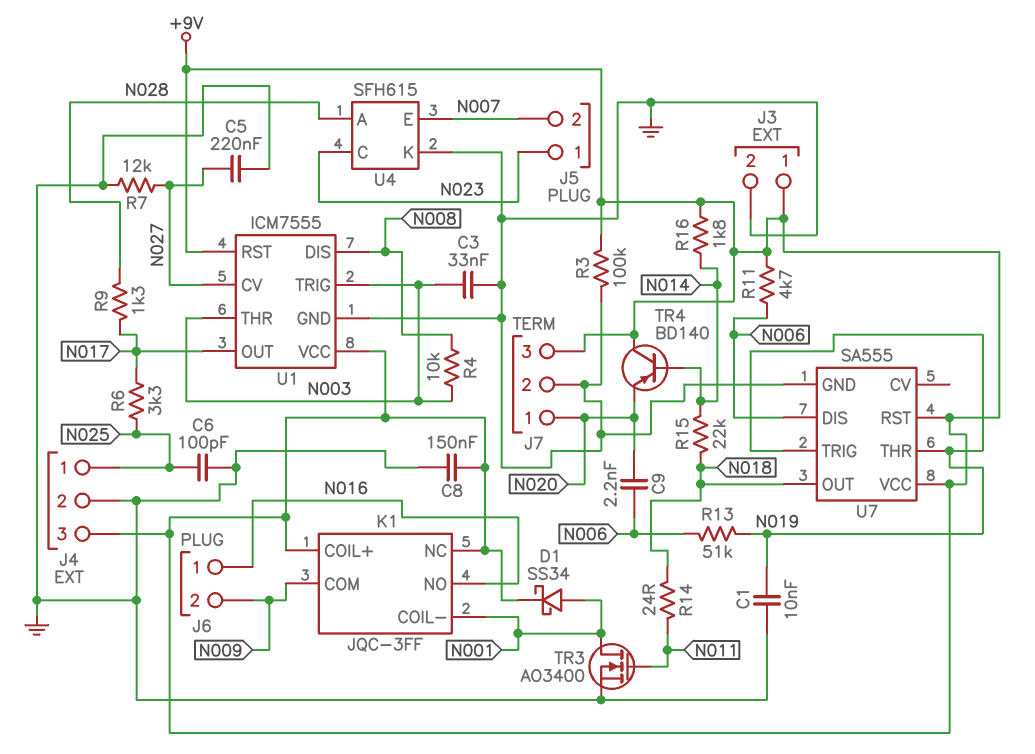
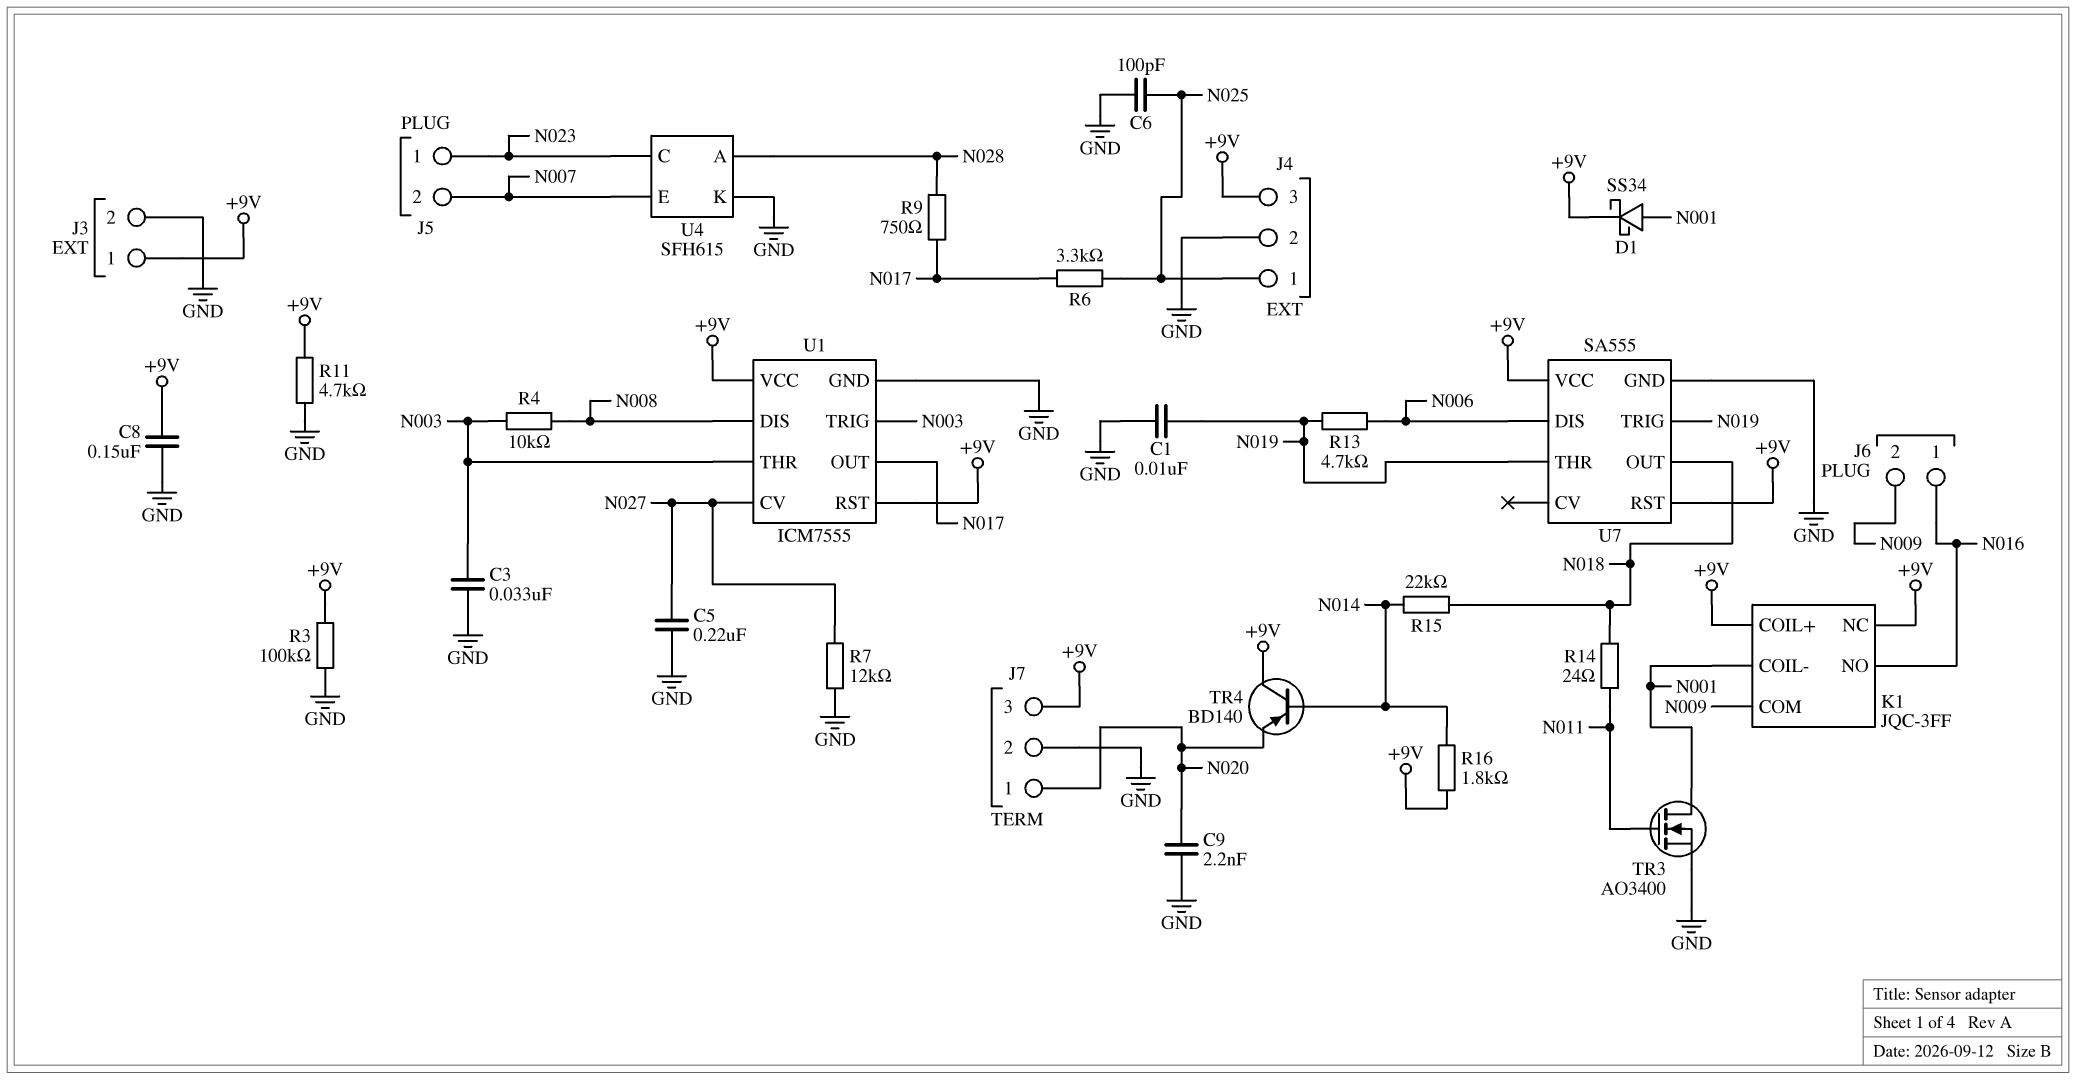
C9: 2.2nF (N006, N020) -> 2.2nF (GND, N020)
R9: 1.3k (N017, N028) -> 750 (N017, N028)
R11: 4.7k (+9V, N006) -> 4.7k (+9V, GND)
R13: 51k (N006, N019) -> 4.7k (N006, N019)

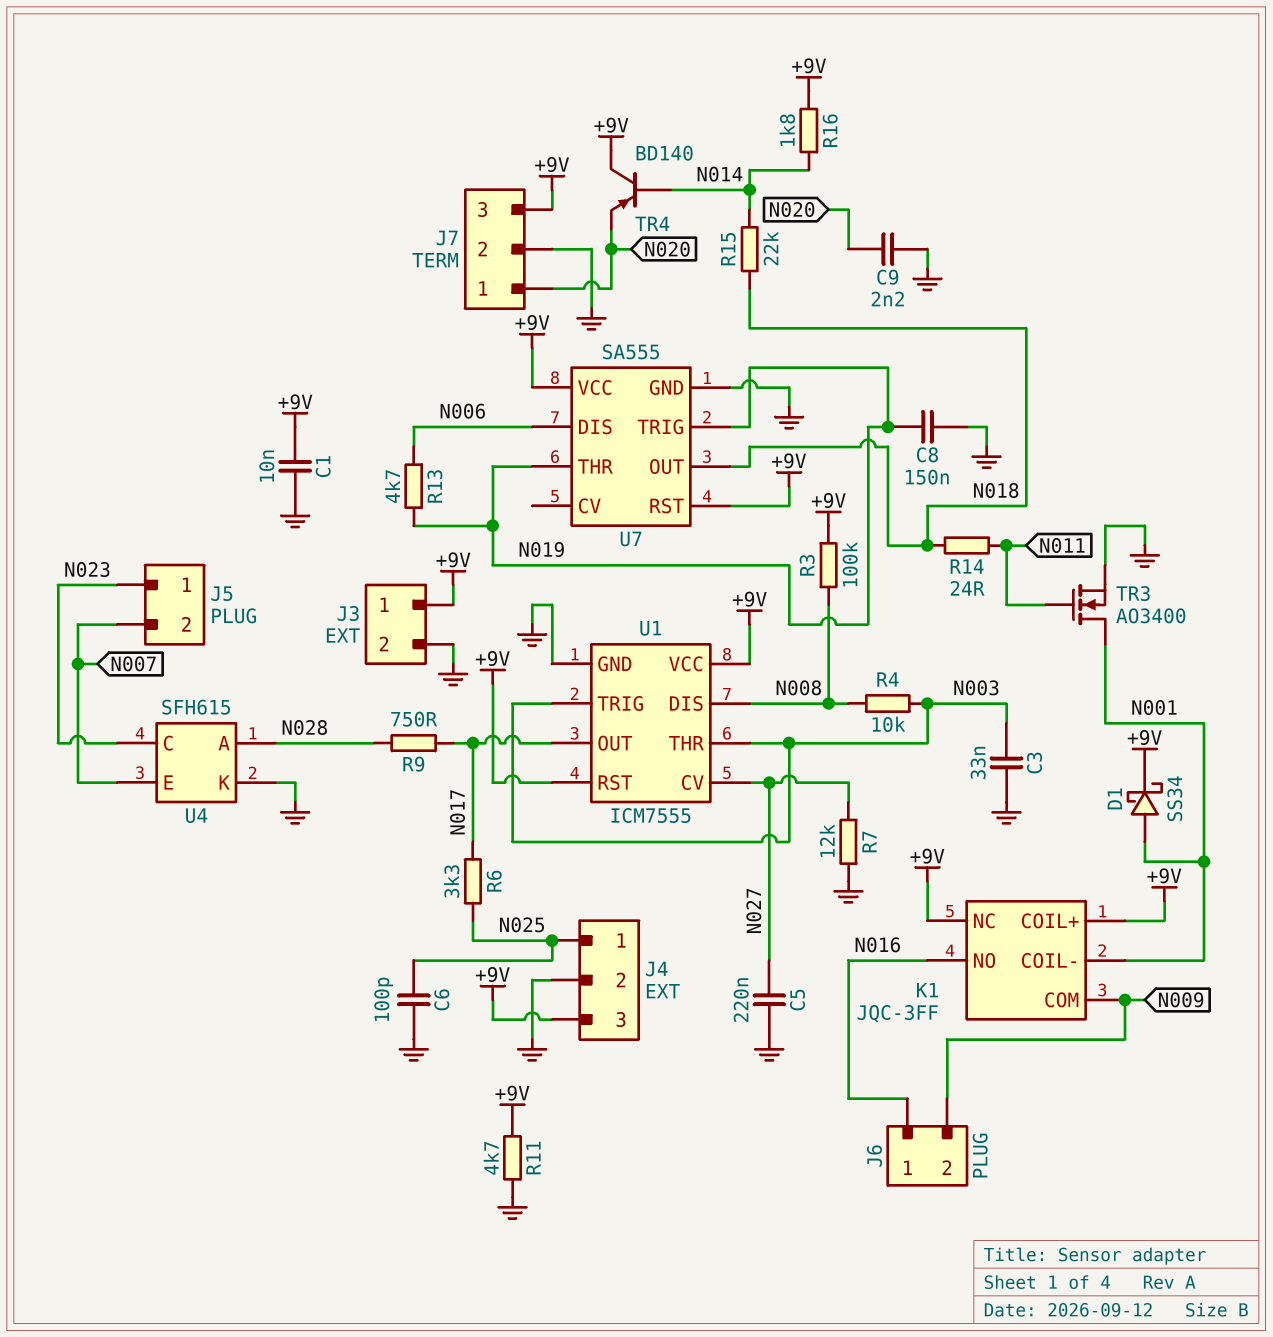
C1: 10nF (GND, N019) -> 10nF (+9V, GND)
C8: 150nF (+9V, GND) -> 150nF (GND, N019)
R3: 100k (+9V, GND) -> 100k (+9V, N008)

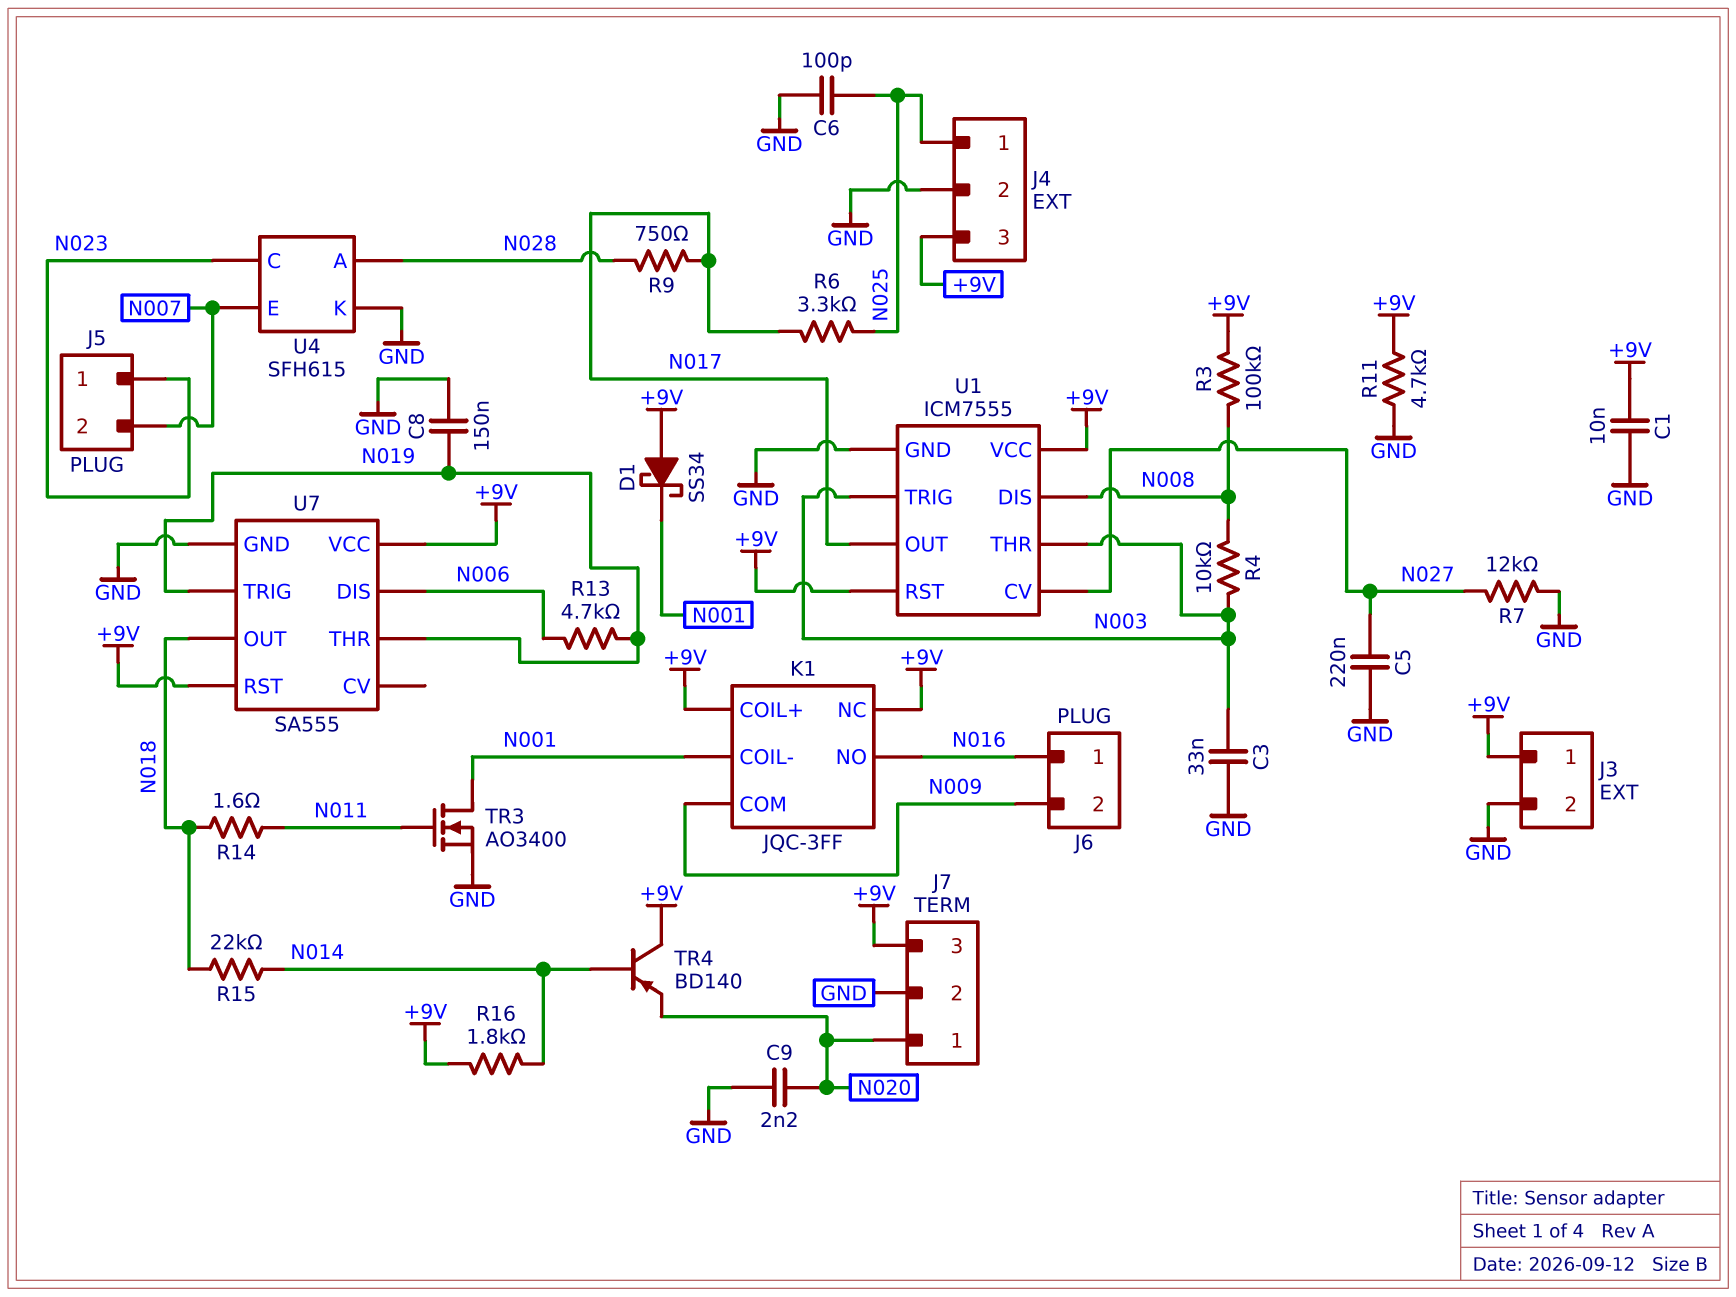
D1: schottky SS34 (A N001, K +9V) -> schottky SS34 (A +9V, K N001)
R14: 24 (N011, N018) -> 1.6 (N011, N018)

